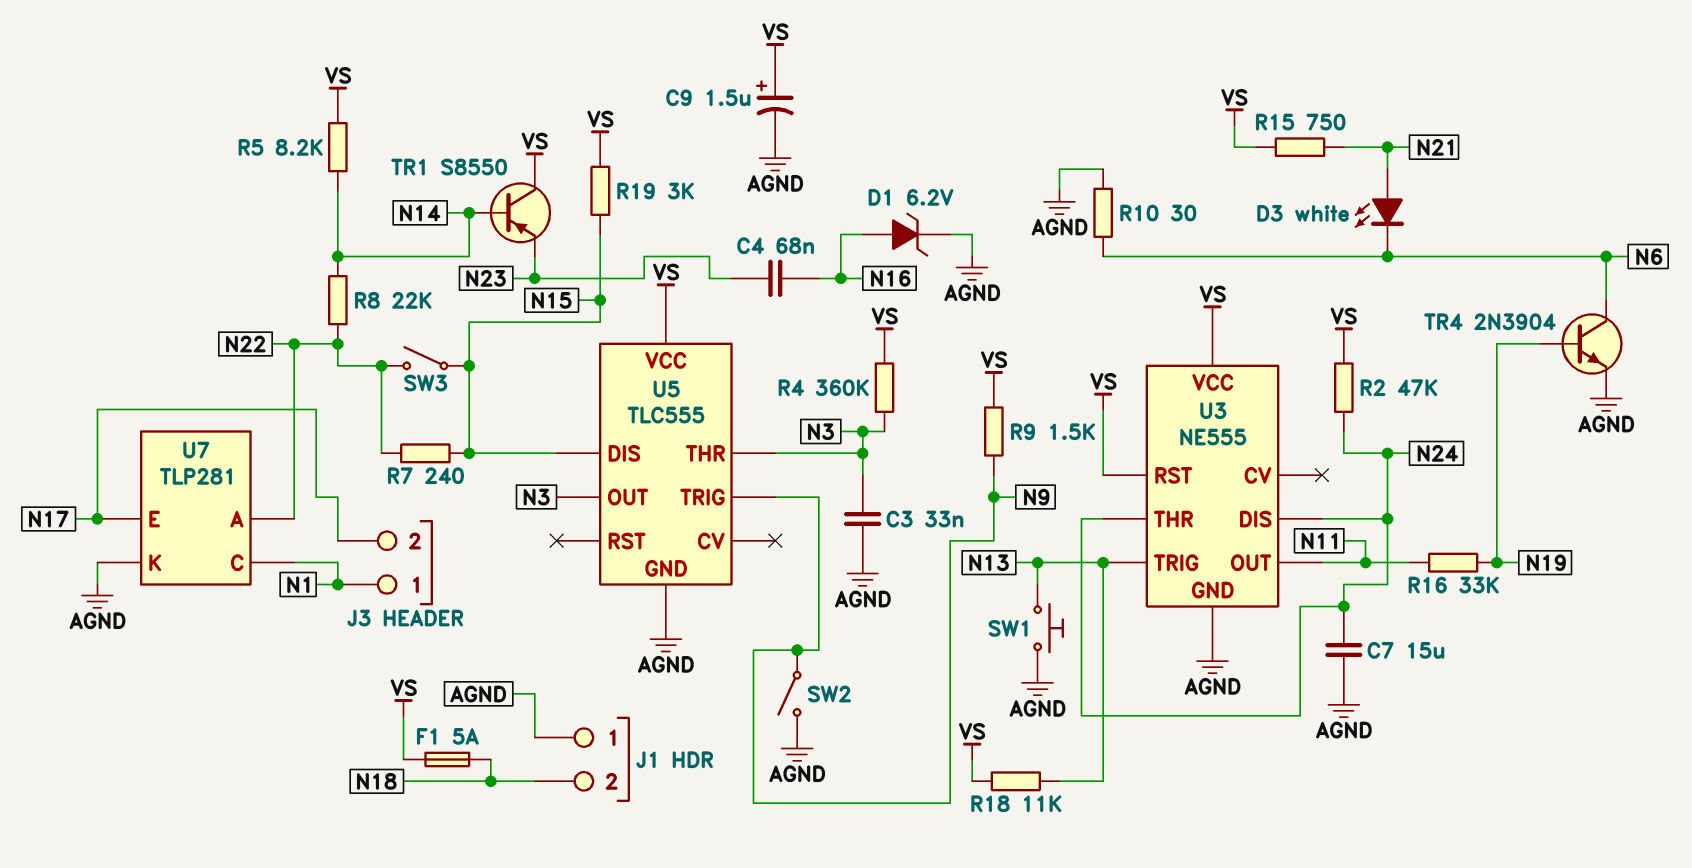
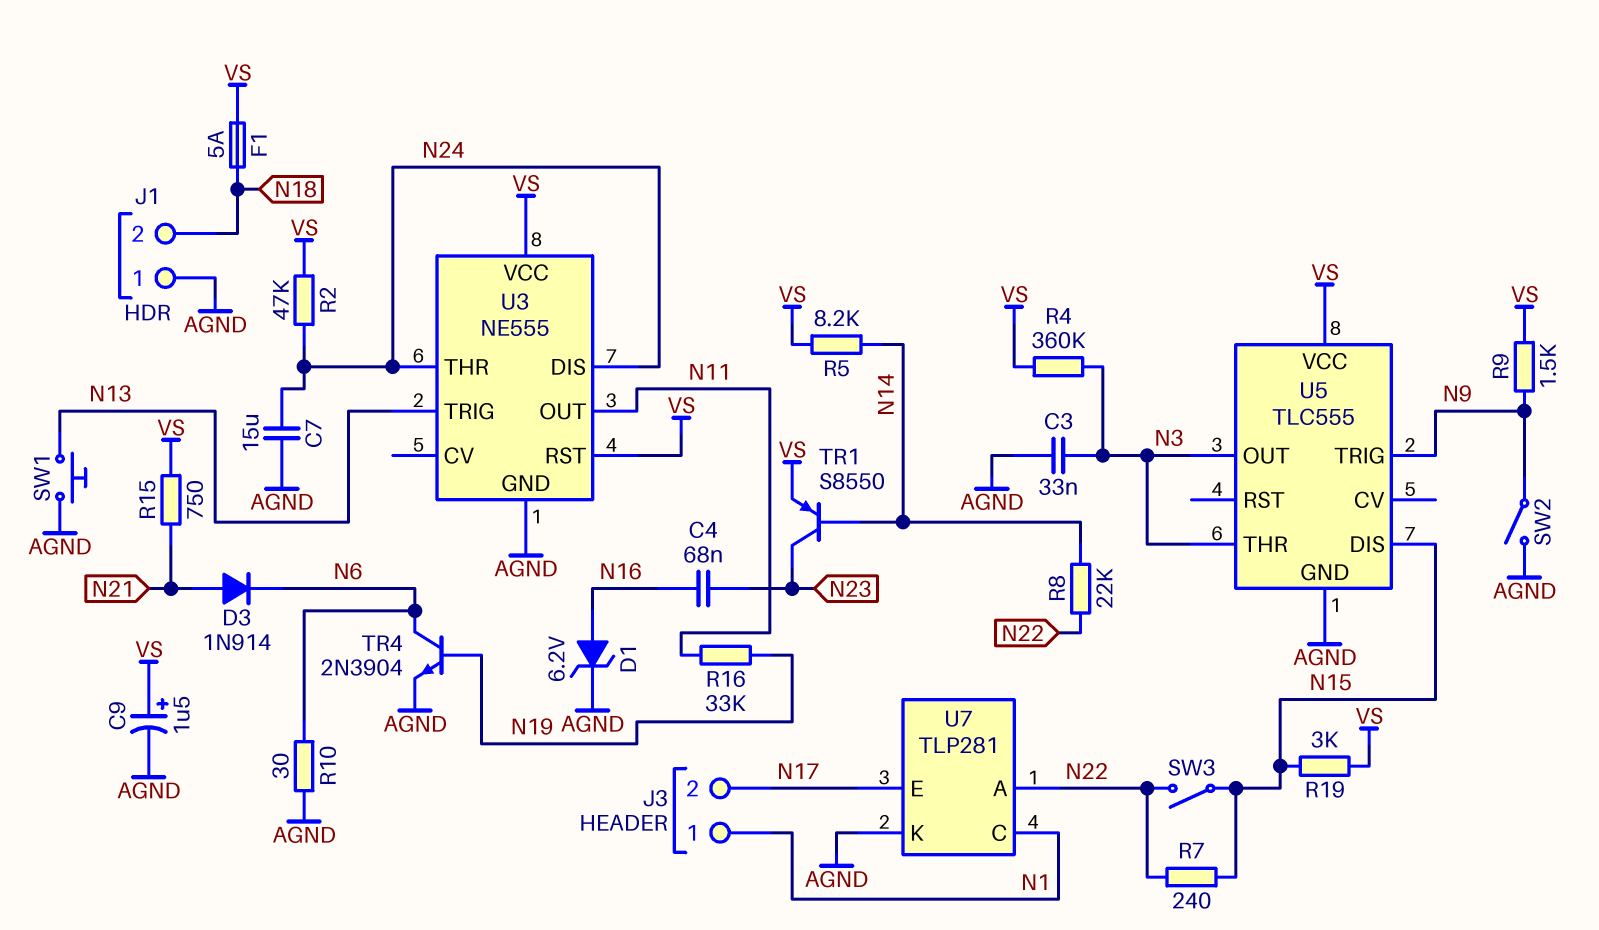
D3: LED white (A N21, K N6) -> diode 1N914 (A N21, K N6)
R18: 11k (N13, VS) -> none
TR1: PNP S8550 (B N14, C VS, E N23) -> PNP S8550 (B N14, C N23, E VS)

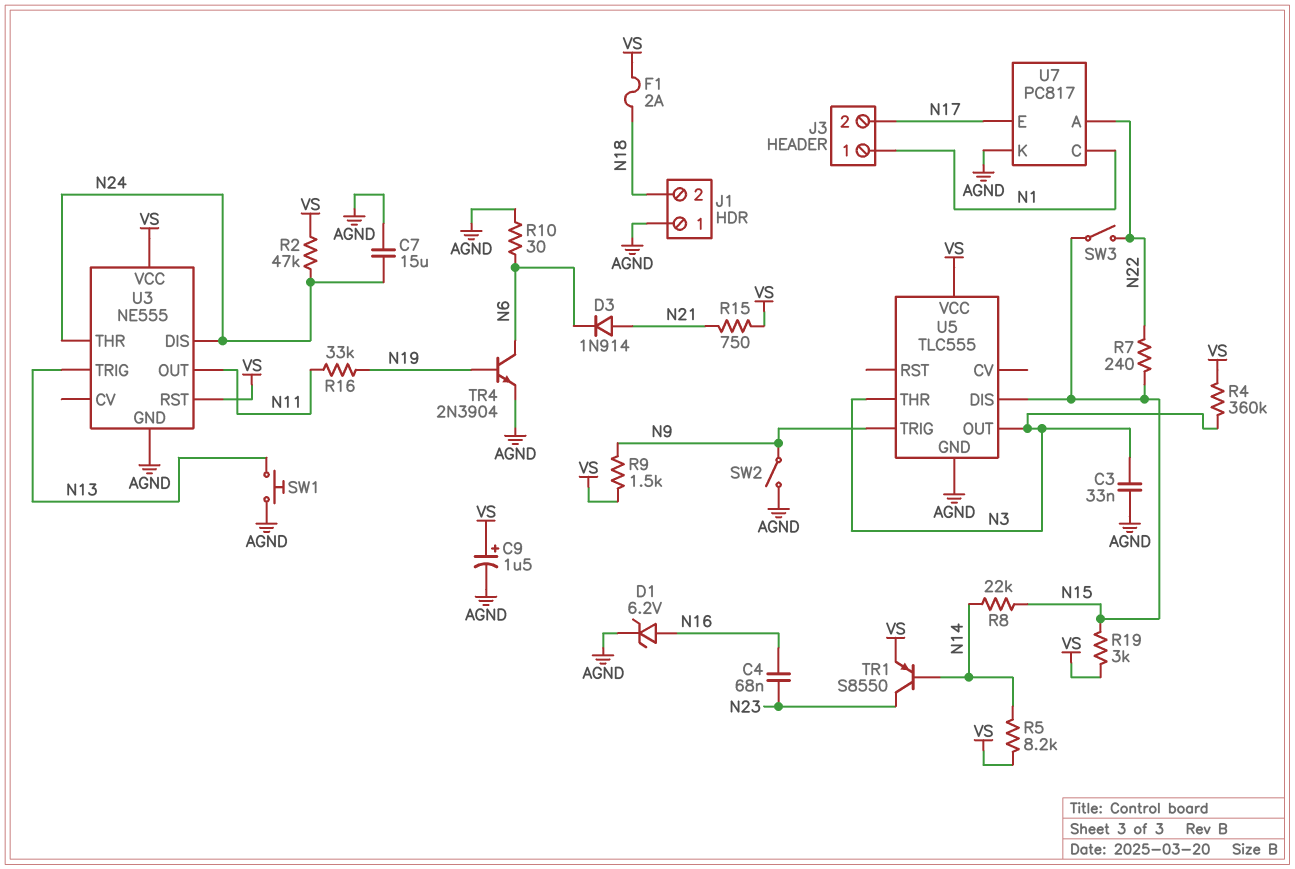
F1: 5A (N18, VS) -> 2A (N18, VS)
R8: 22k (N14, N22) -> 22k (N14, N15)
U7: TLP281 -> PC817

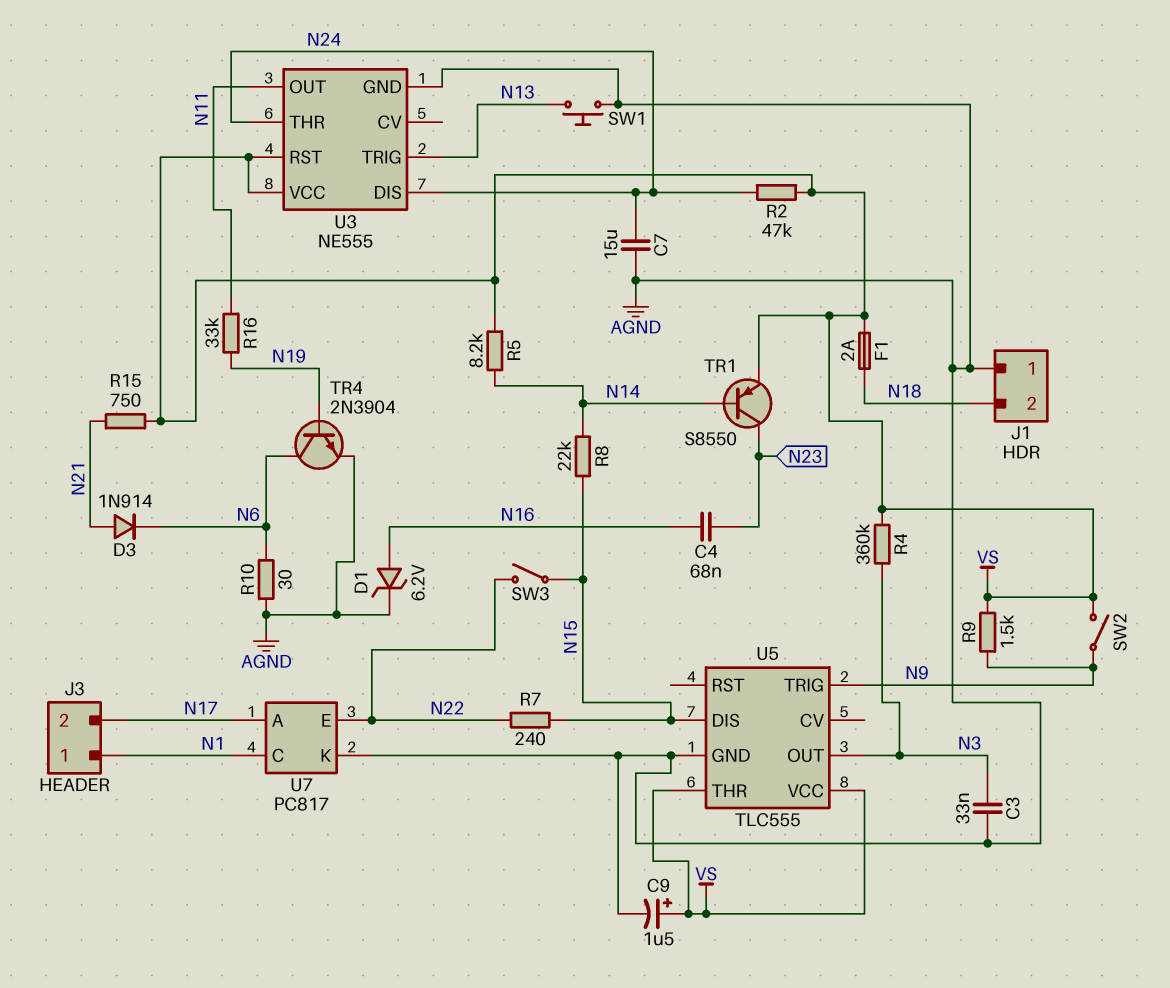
R19: 3k (N15, VS) -> none
SW2: switch (AGND, N9) -> switch (N9, VS)
U5 pin THR: N3 -> VS
U7 pin A: N22 -> N17
U7 pin E: N17 -> N22

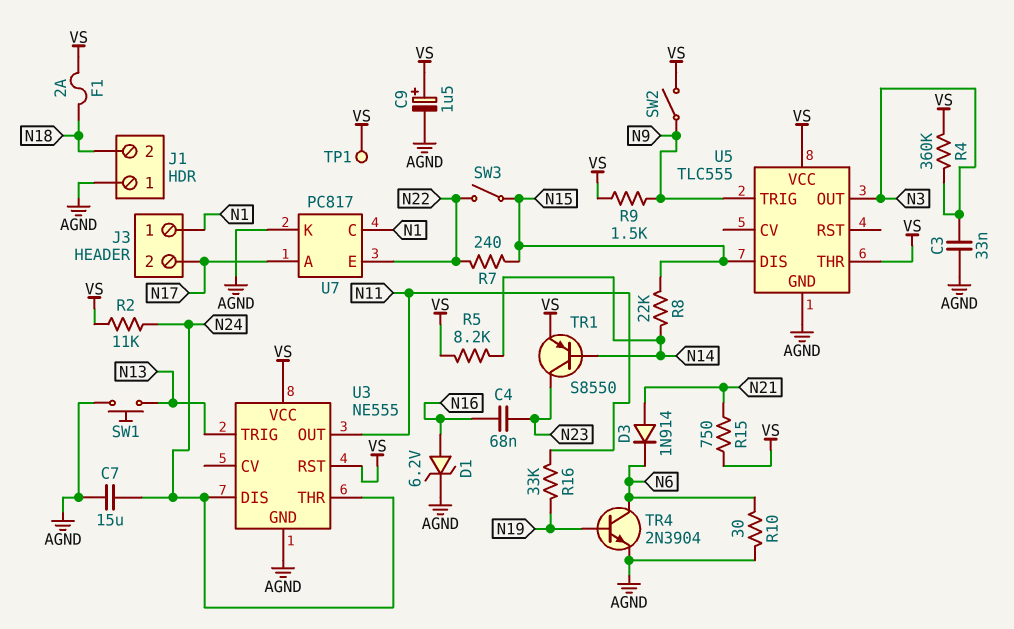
R2: 47k (N24, VS) -> 11k (N24, VS)
TP1: none -> test point (VS)

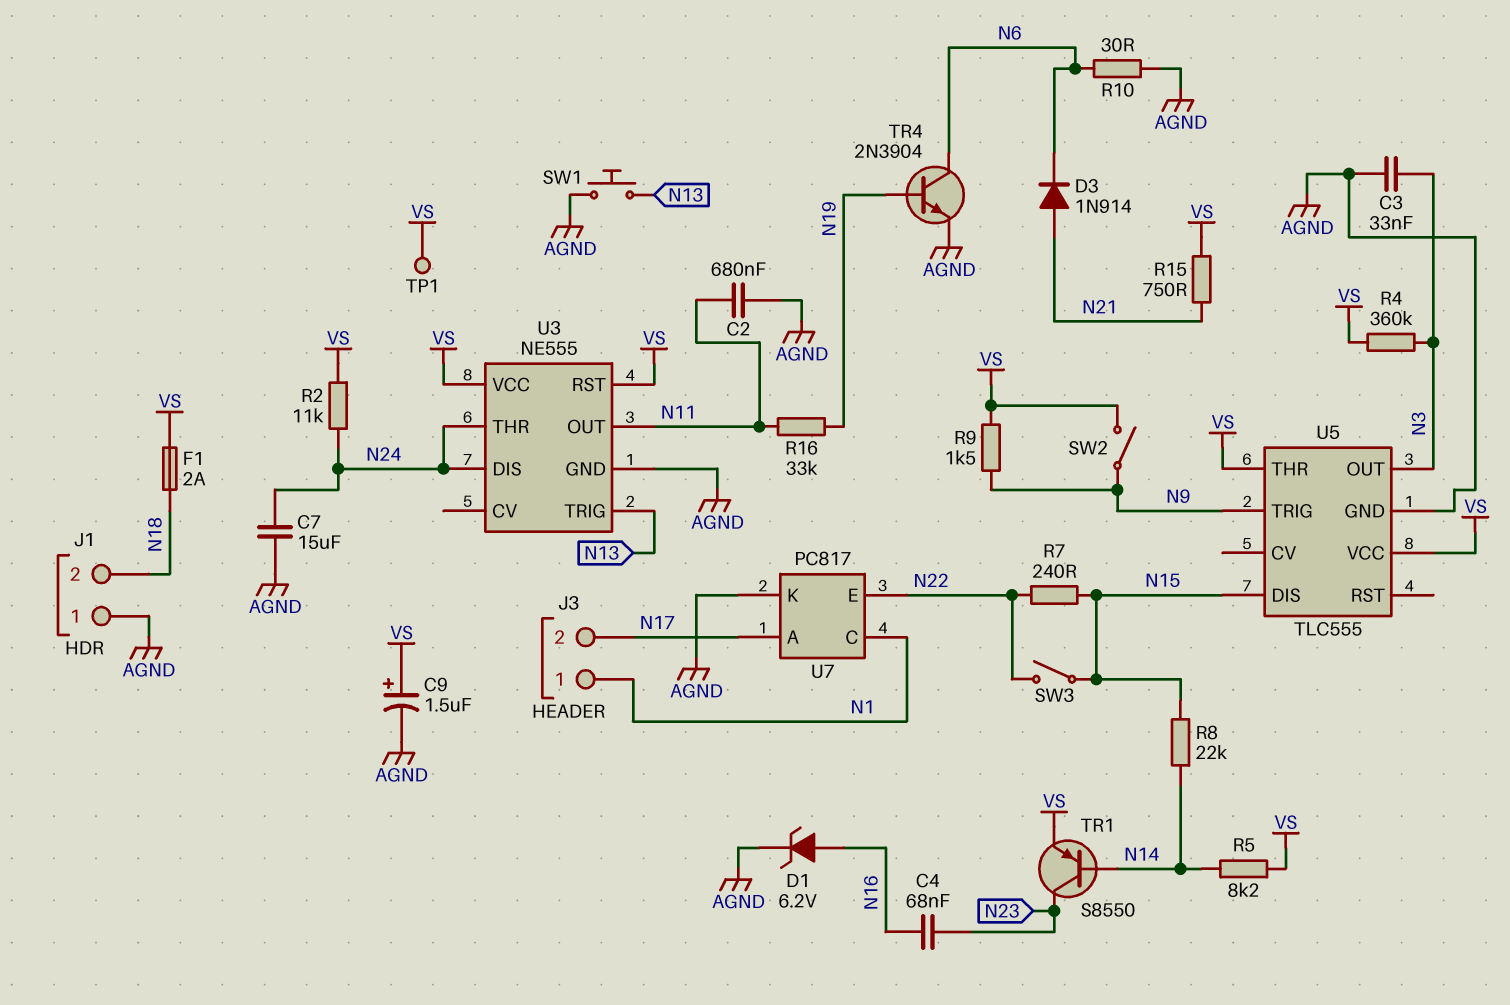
C2: none -> 680nF (AGND, N11)

